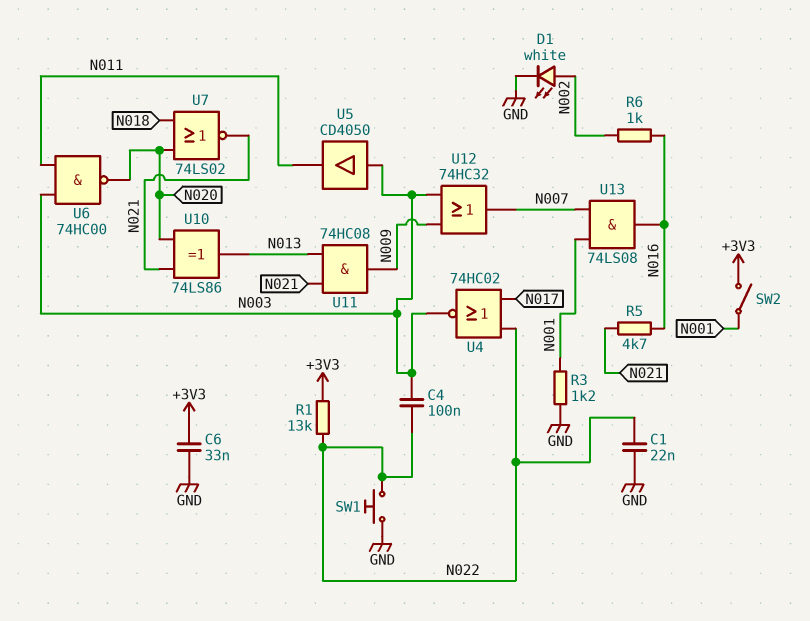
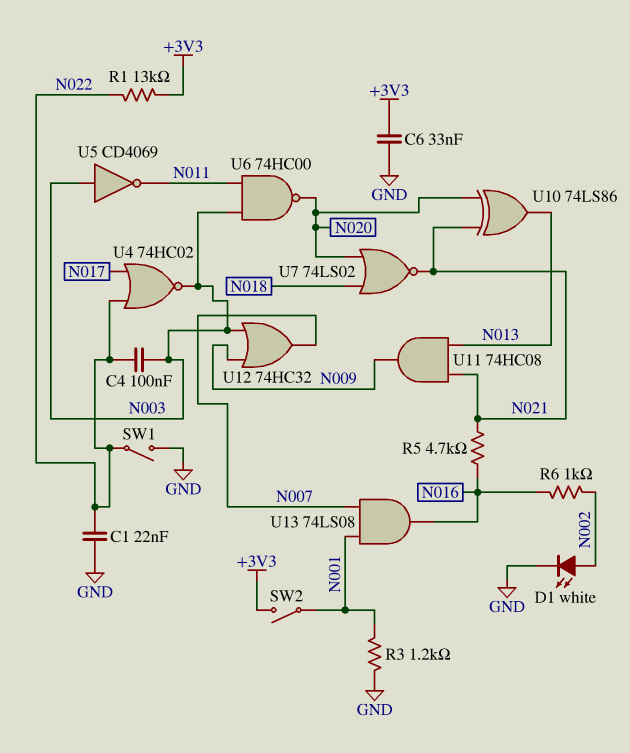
SW1: button (GND, N022) -> switch (GND, N022)
U5: buffer CD4050 (in N003, out N011) -> NOT CD4069 (in N003, out N011)

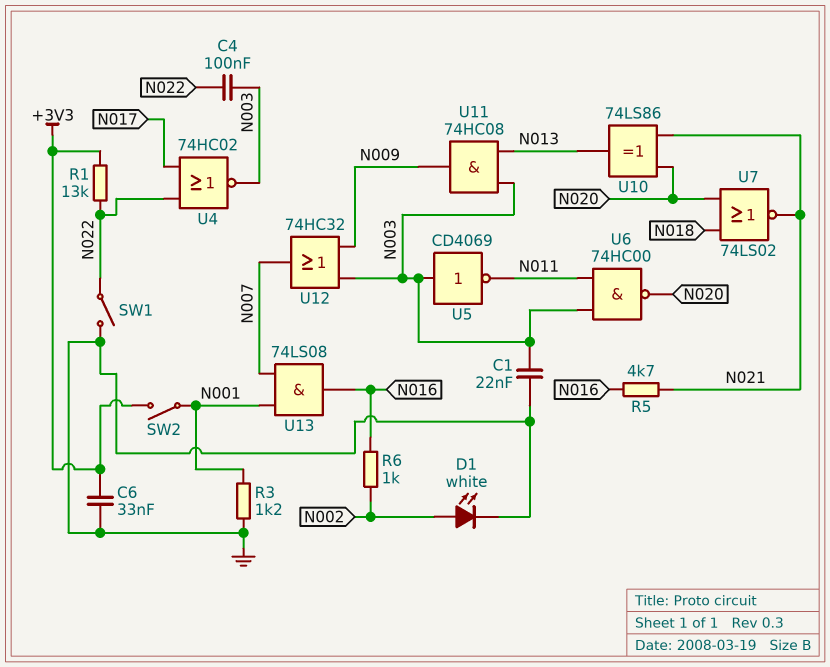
C1: 22nF (GND, N022) -> 22nF (GND, N003)
U11: AND 74HC08 (in N013, in N021, out N009) -> AND 74HC08 (in N003, in N013, out N009)

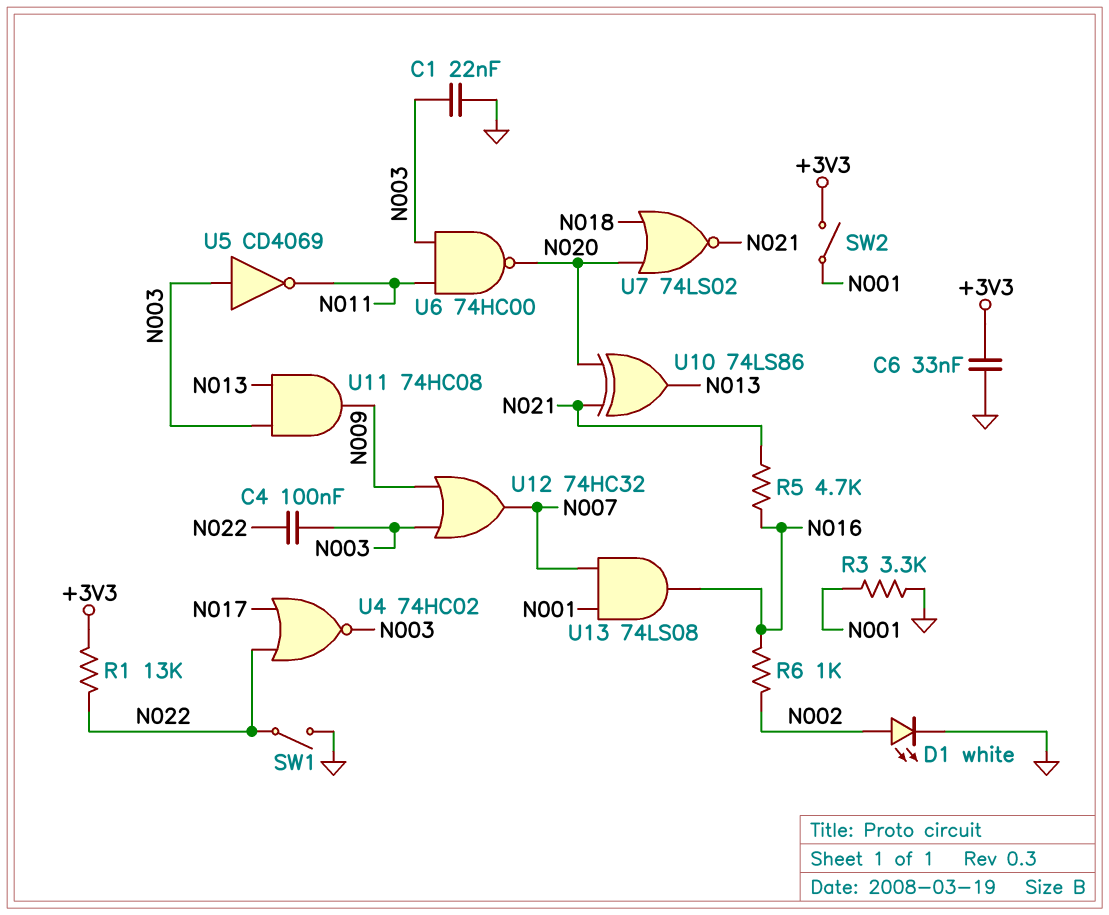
R3: 1.2k (GND, N001) -> 3.3k (GND, N001)

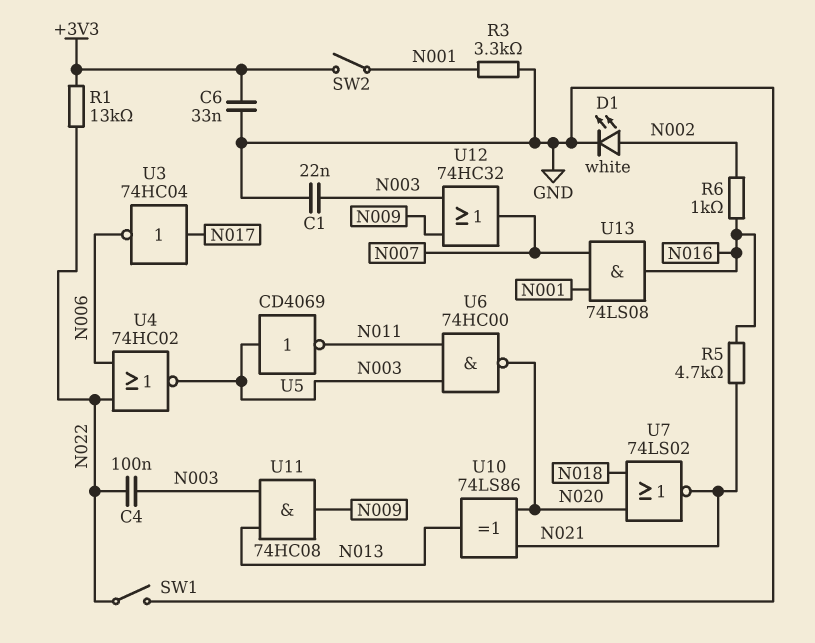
U3: none -> NOT 74HC04 (in N017, out N006)
U4: NOR 74HC02 (in N017, in N022, out N003) -> NOR 74HC02 (in N006, in N022, out N003)

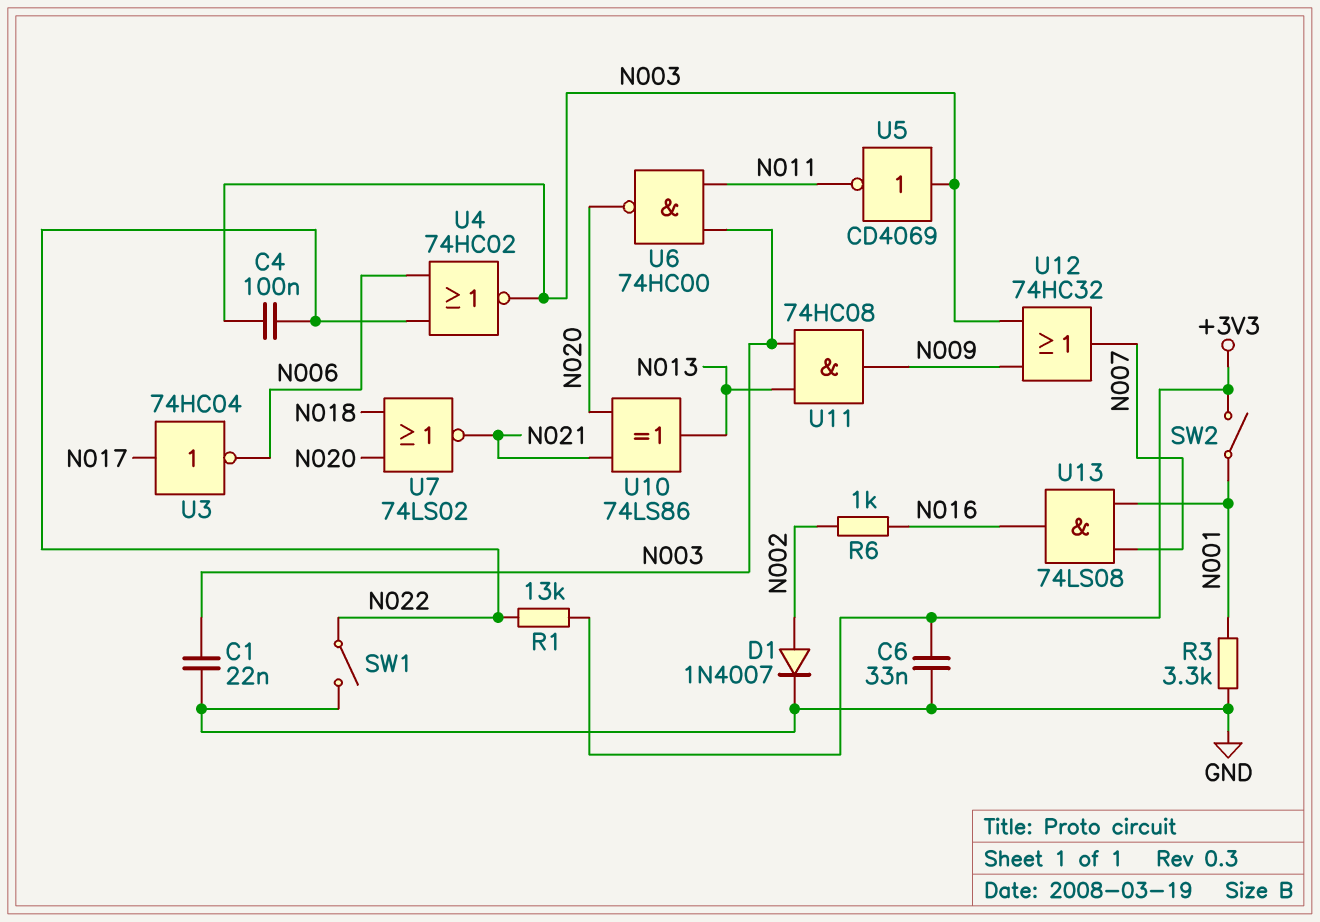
D1: LED white (A N002, K GND) -> diode 1N4007 (A N002, K GND)
R5: 4.7k (N016, N021) -> none

